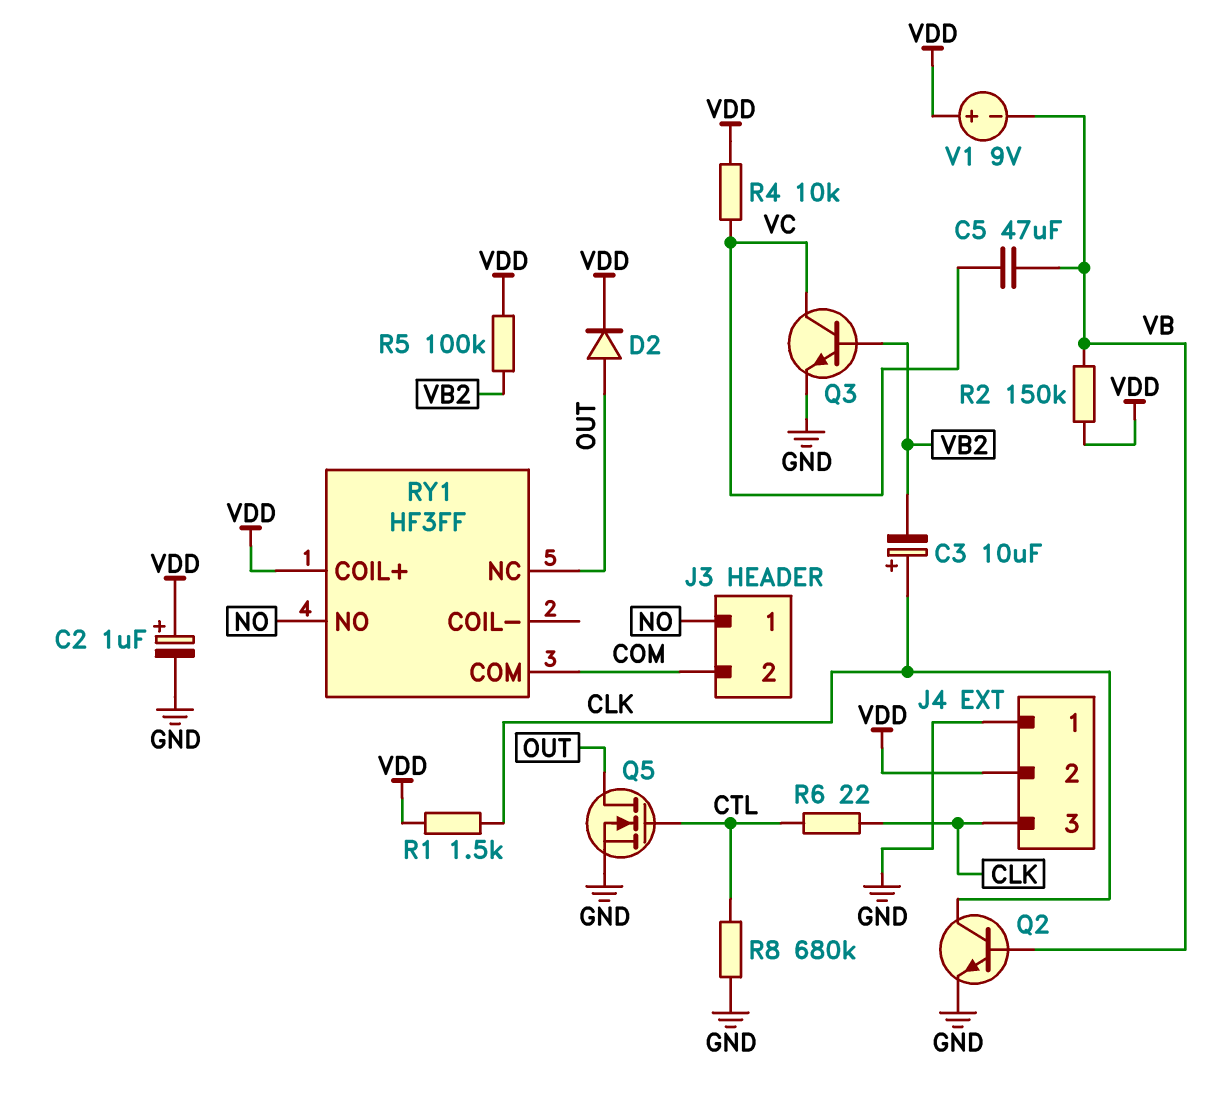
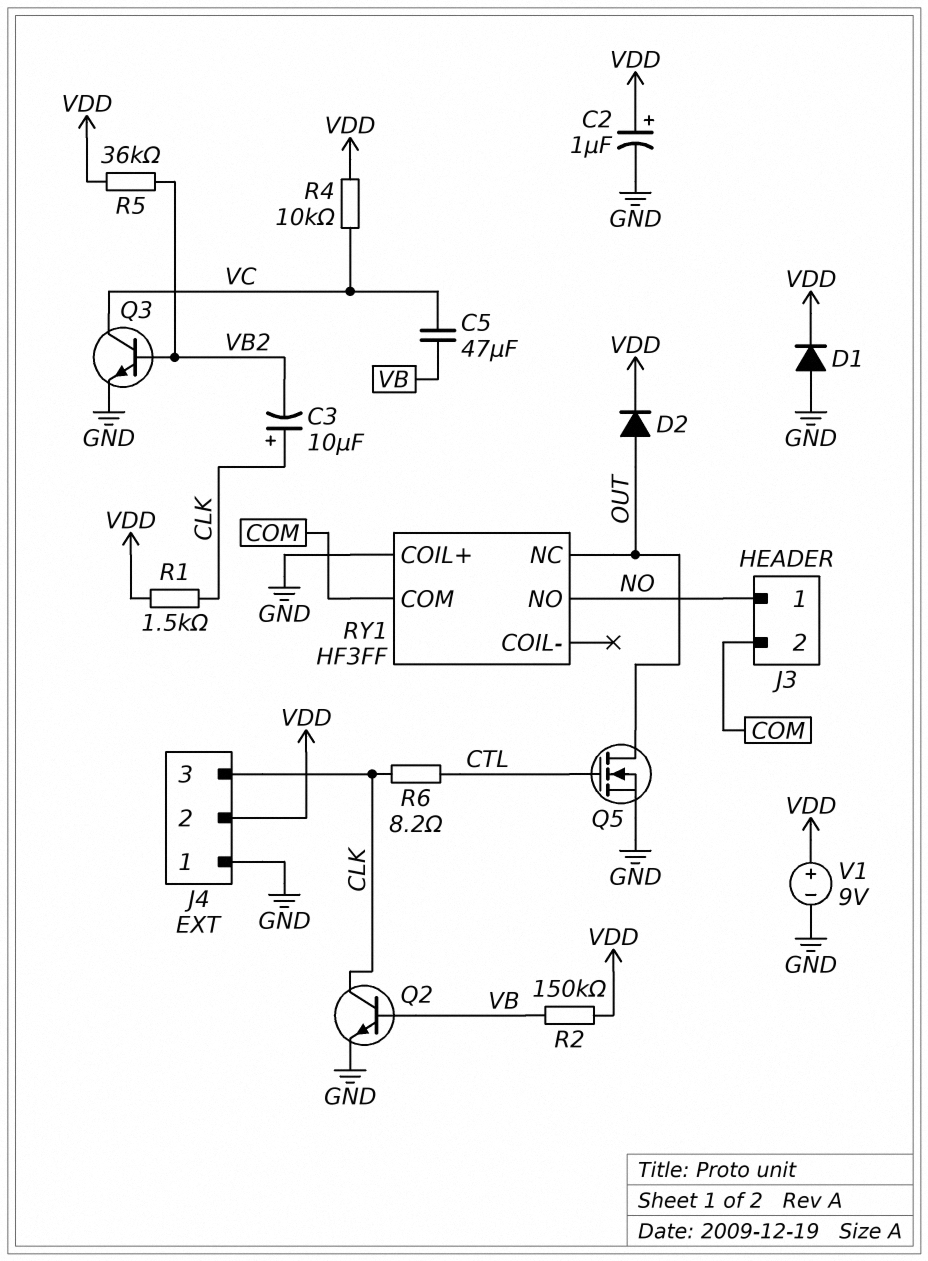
D1: none -> diode (A GND, K VDD)
R5: 100k (VB2, VDD) -> 36k (VB2, VDD)
R6: 22 (CLK, CTL) -> 8.2 (CLK, CTL)
R8: 680k (CTL, GND) -> none
RY1 pin COIL+: VDD -> GND
V1: 9V (plus VDD, minus VB) -> 9V (plus VDD, minus GND)

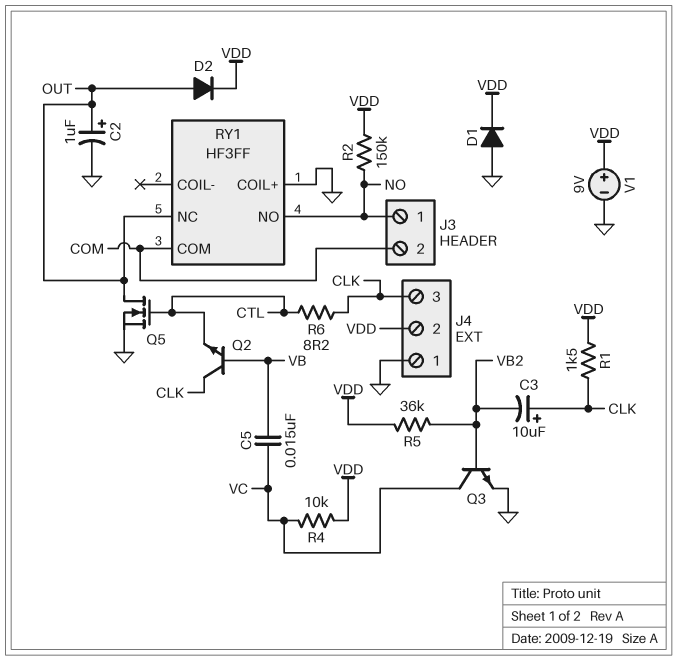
C2: 1uF (plus VDD, minus GND) -> 1uF (plus OUT, minus GND)
C5: 47uF (VB, VC) -> 15nF (VB, VC)
Q2: NPN (B VB, C CLK, E GND) -> NPN (B VB, C CLK, E CTL)
R2: 150k (VB, VDD) -> 150k (NO, VDD)

